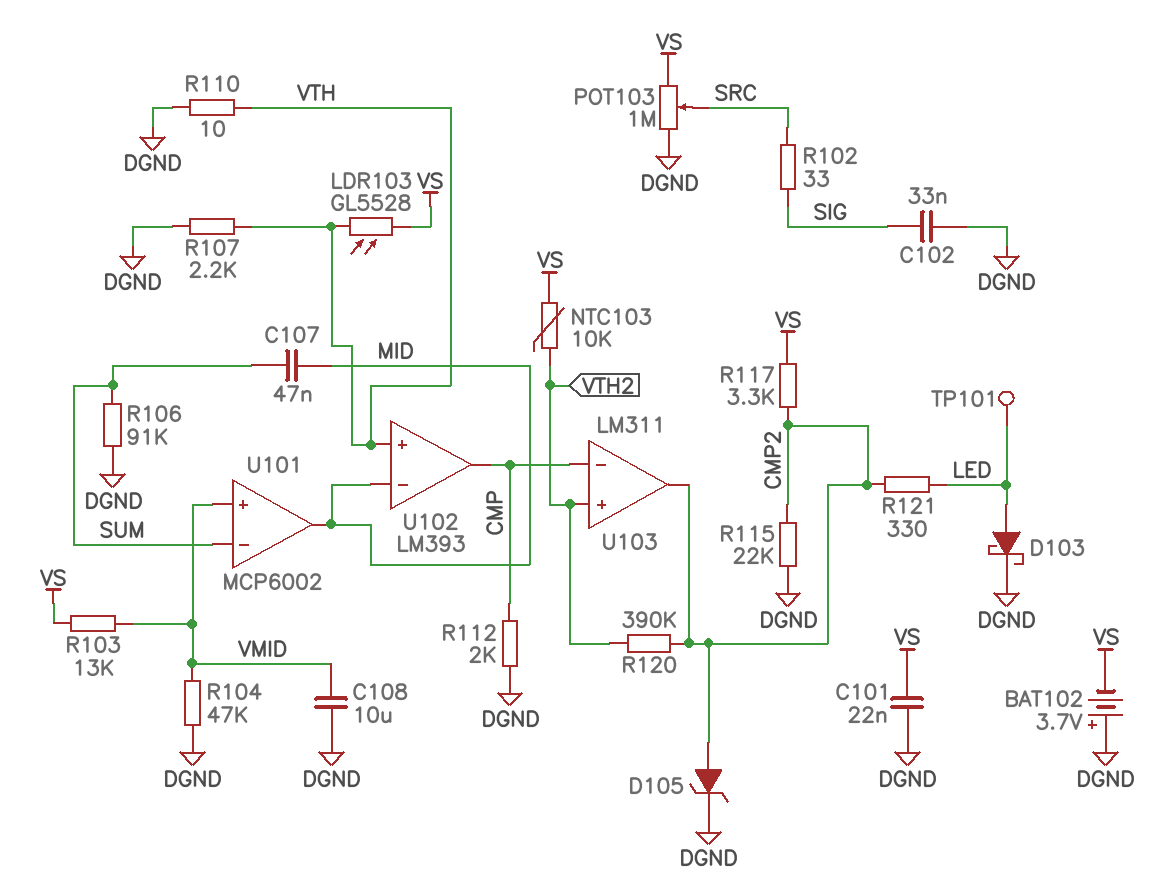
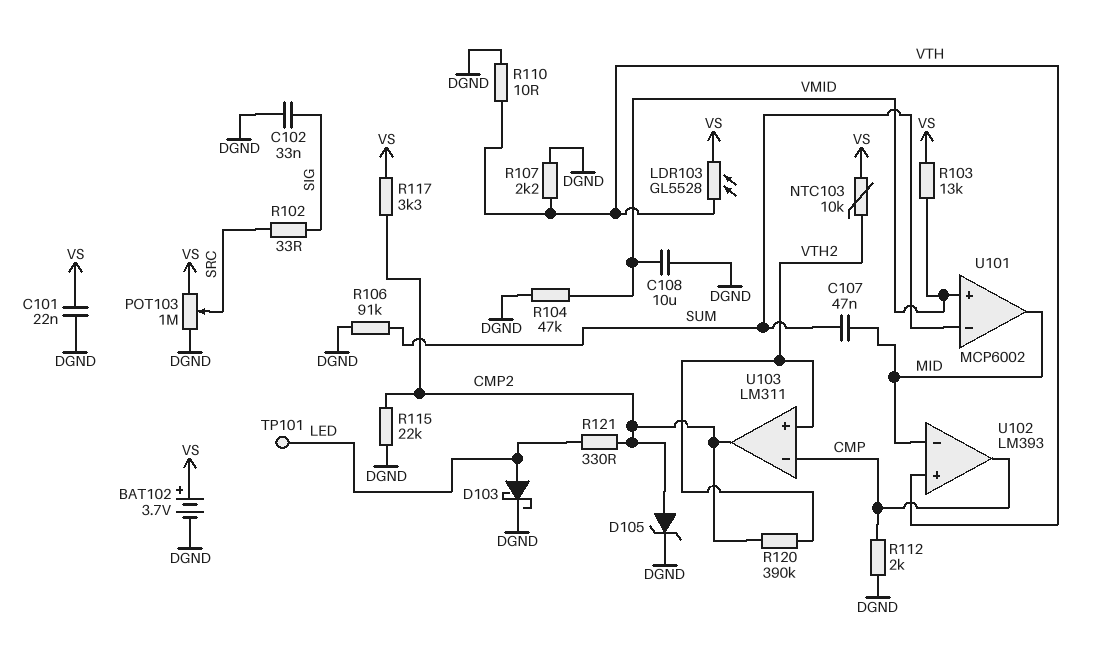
BAT102: 3.7V (plus DGND, minus VS) -> 3.7V (plus VS, minus DGND)

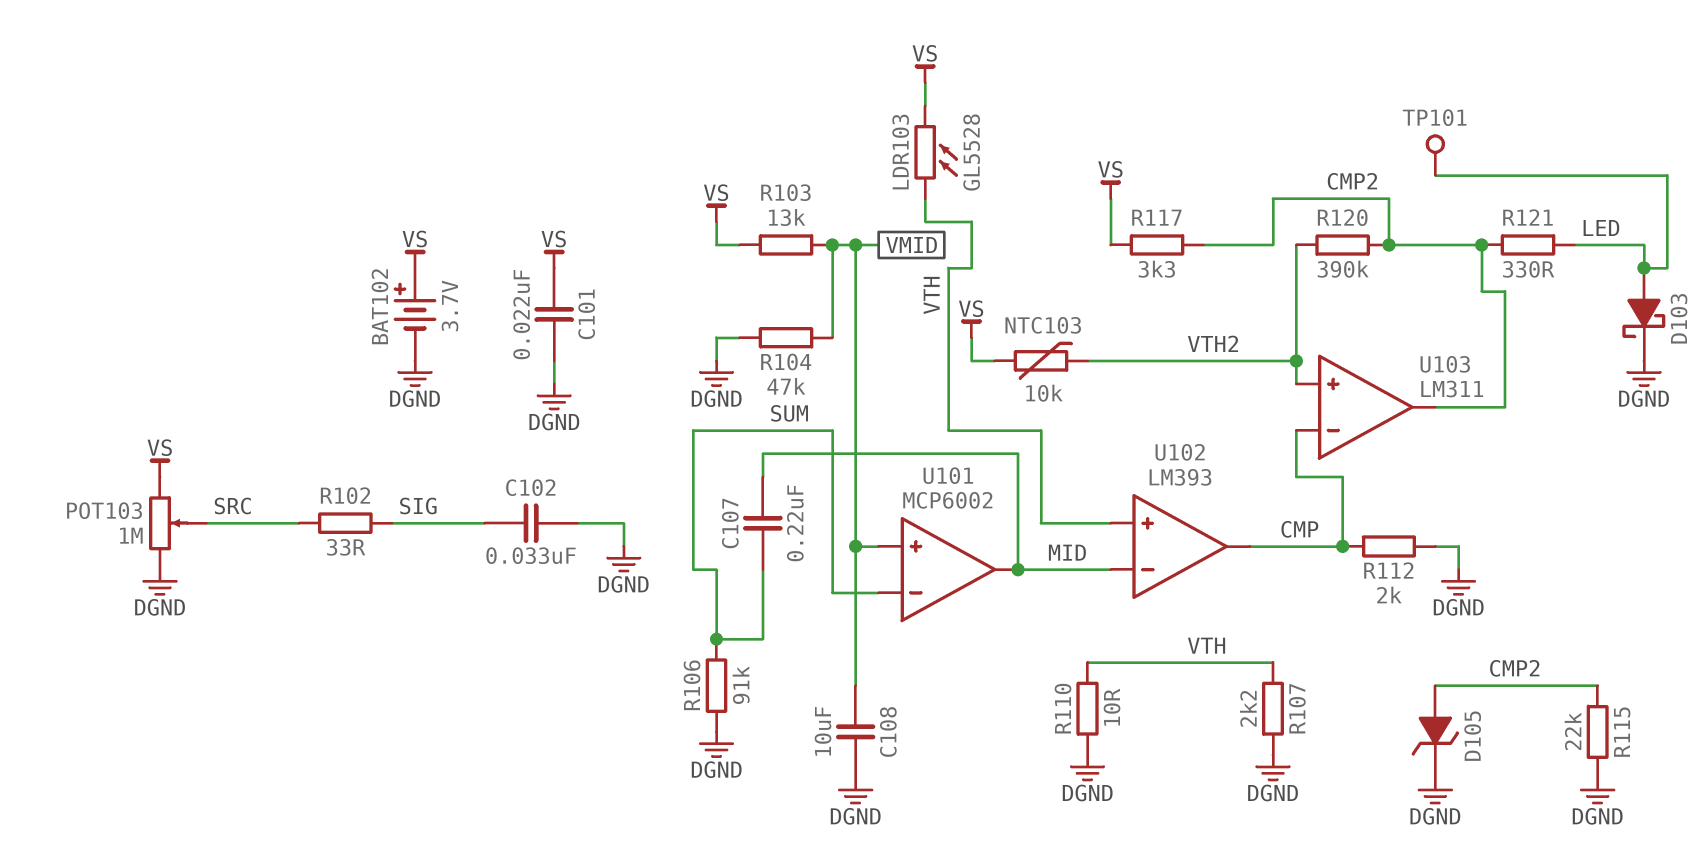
C107: 47nF (MID, SUM) -> 220nF (MID, SUM)

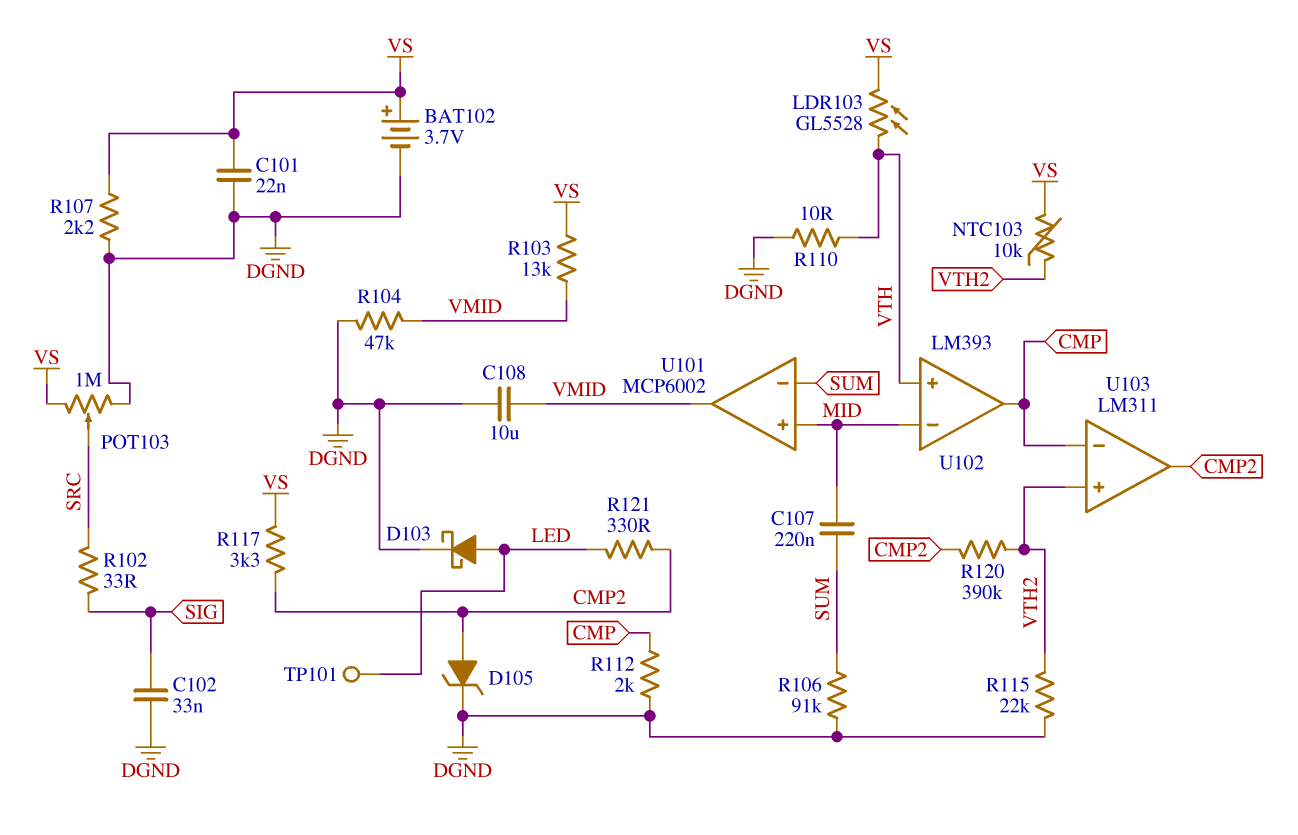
R107: 2.2k (DGND, VTH) -> 2.2k (DGND, VS)
R115: 22k (CMP2, DGND) -> 22k (DGND, VTH2)
U101 pin in+: VMID -> MID
U101 pin out: MID -> VMID

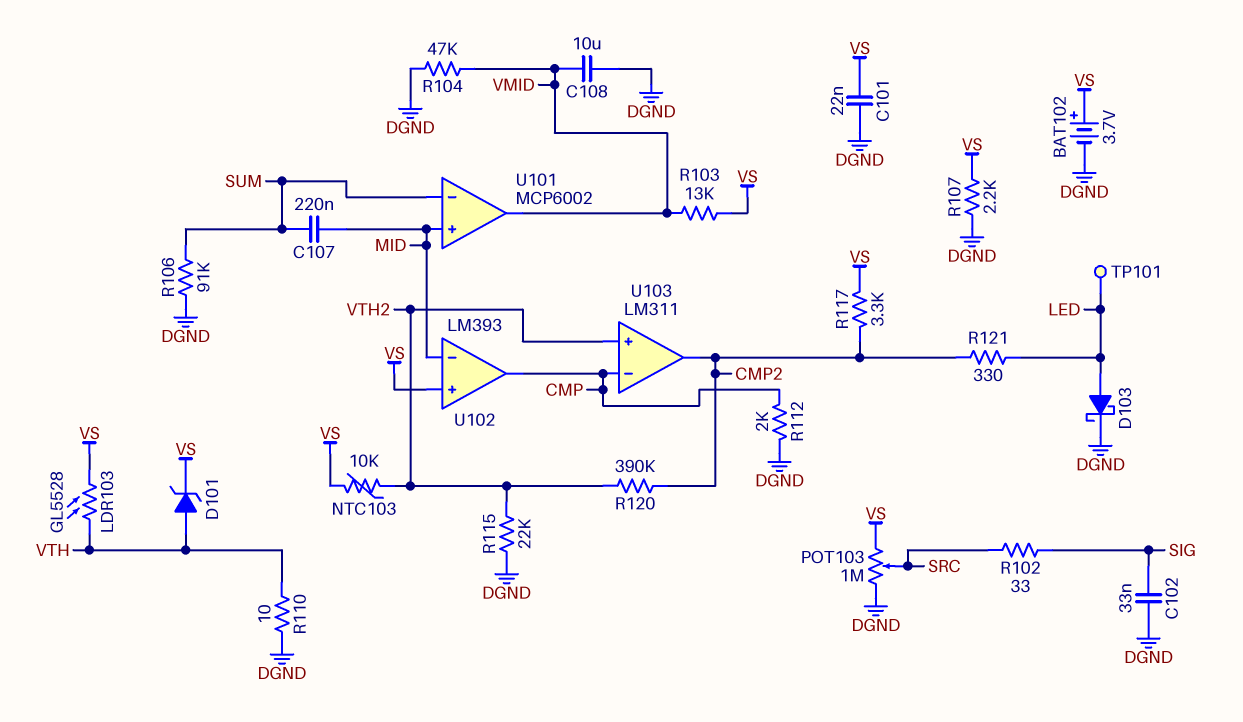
D101: none -> zener (A VTH, K VS)
D105: zener (A CMP2, K DGND) -> none
U102 pin in+: VTH -> VS

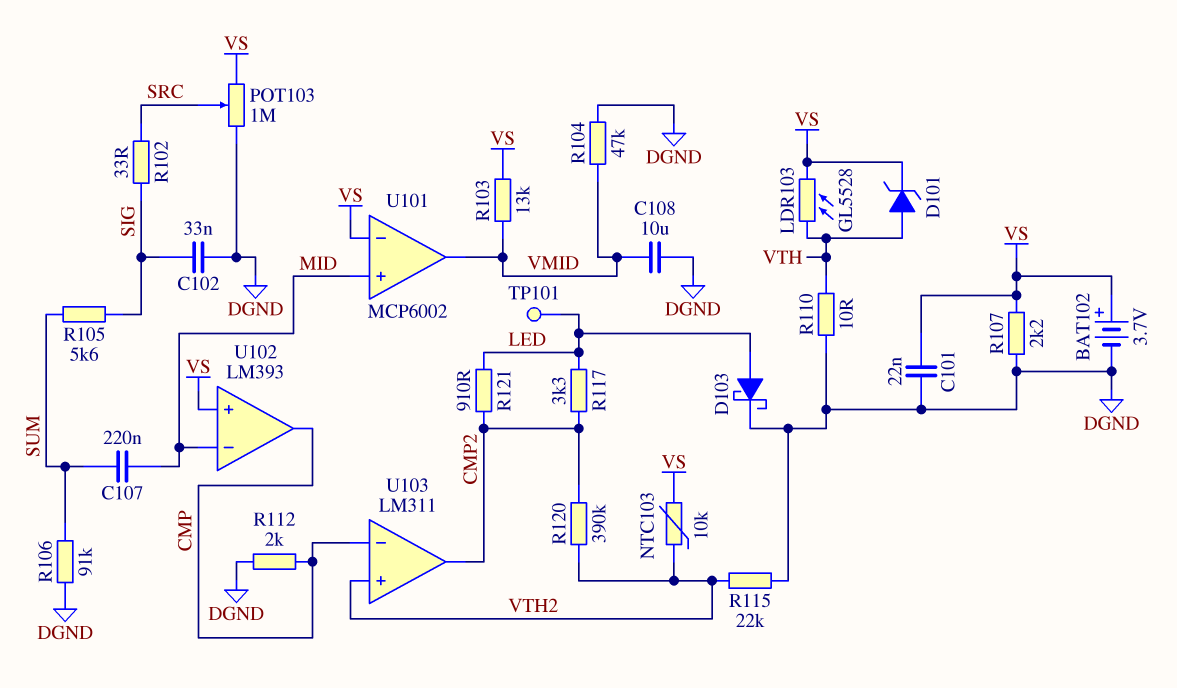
R105: none -> 5.6k (SIG, SUM)
R117: 3.3k (CMP2, VS) -> 3.3k (CMP2, LED)
R121: 330 (CMP2, LED) -> 910 (CMP2, LED)
U101 pin in-: SUM -> VS

